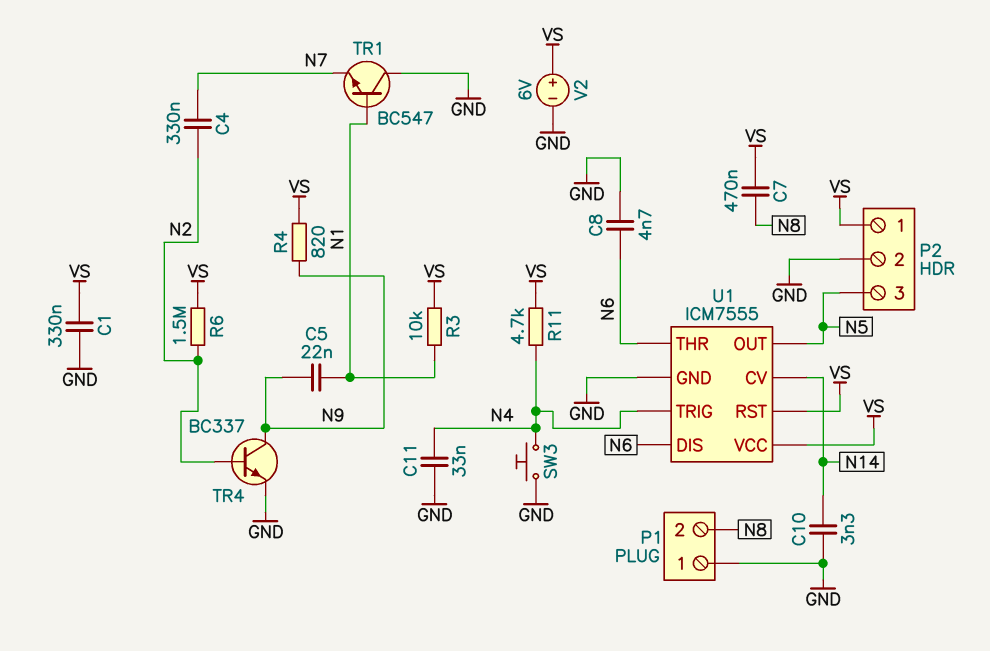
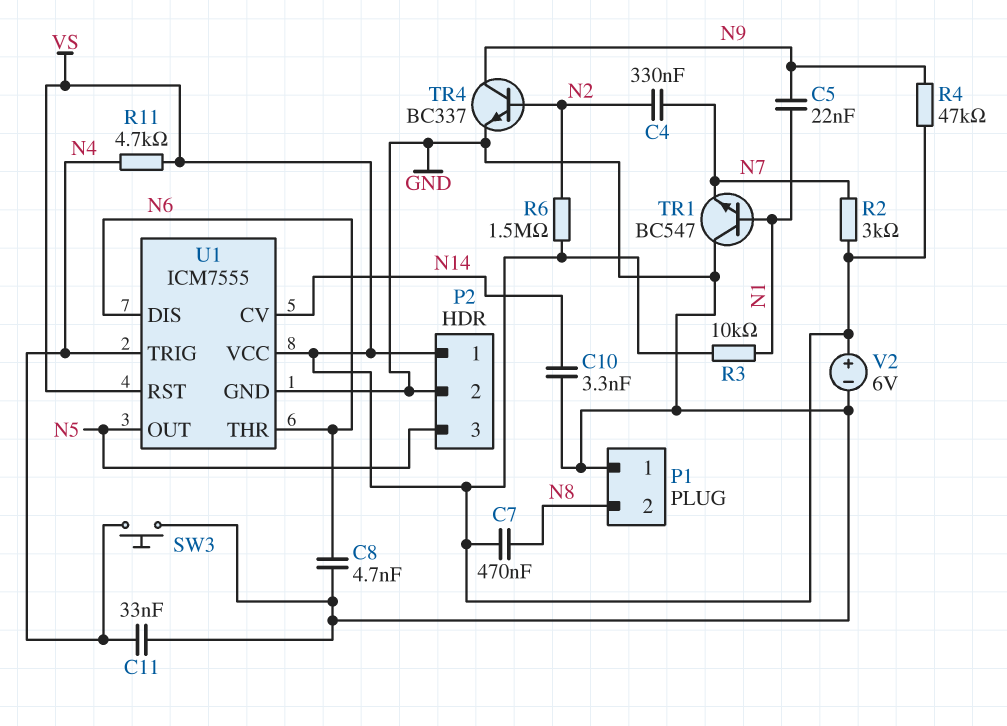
C1: 330nF (GND, VS) -> none
R2: none -> 3k (N7, VS)
R4: 820 (N9, VS) -> 47k (N9, VS)

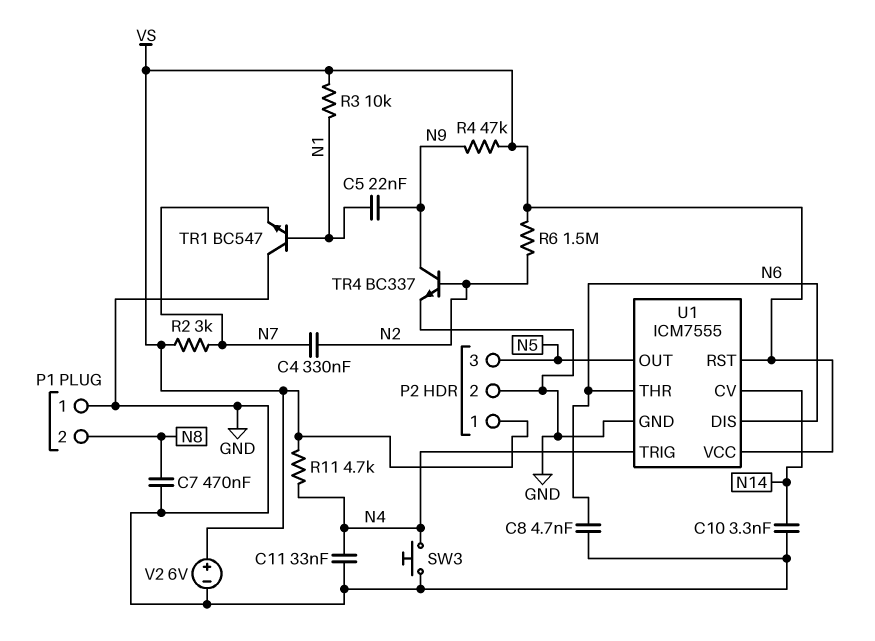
C7: 470nF (N8, VS) -> 470nF (GND, N8)

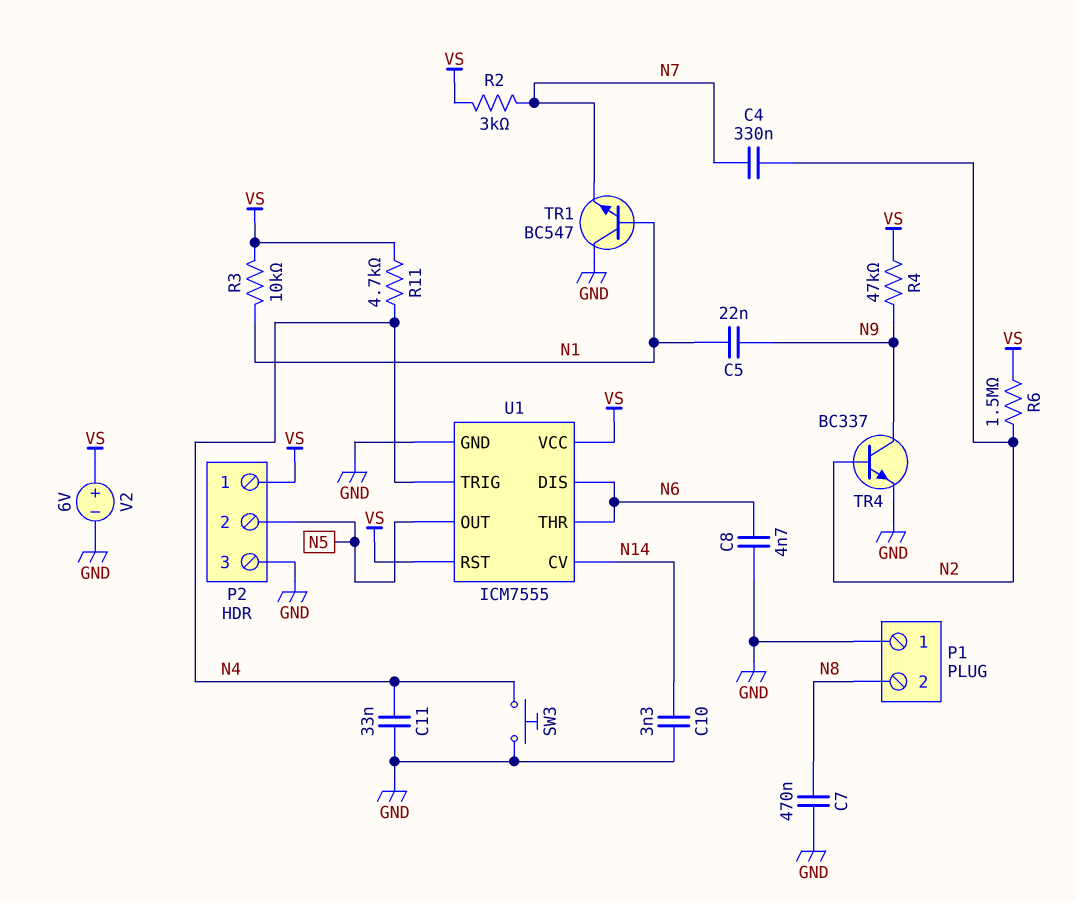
P2 pin 2: GND -> N5
P2 pin 3: N5 -> GND

